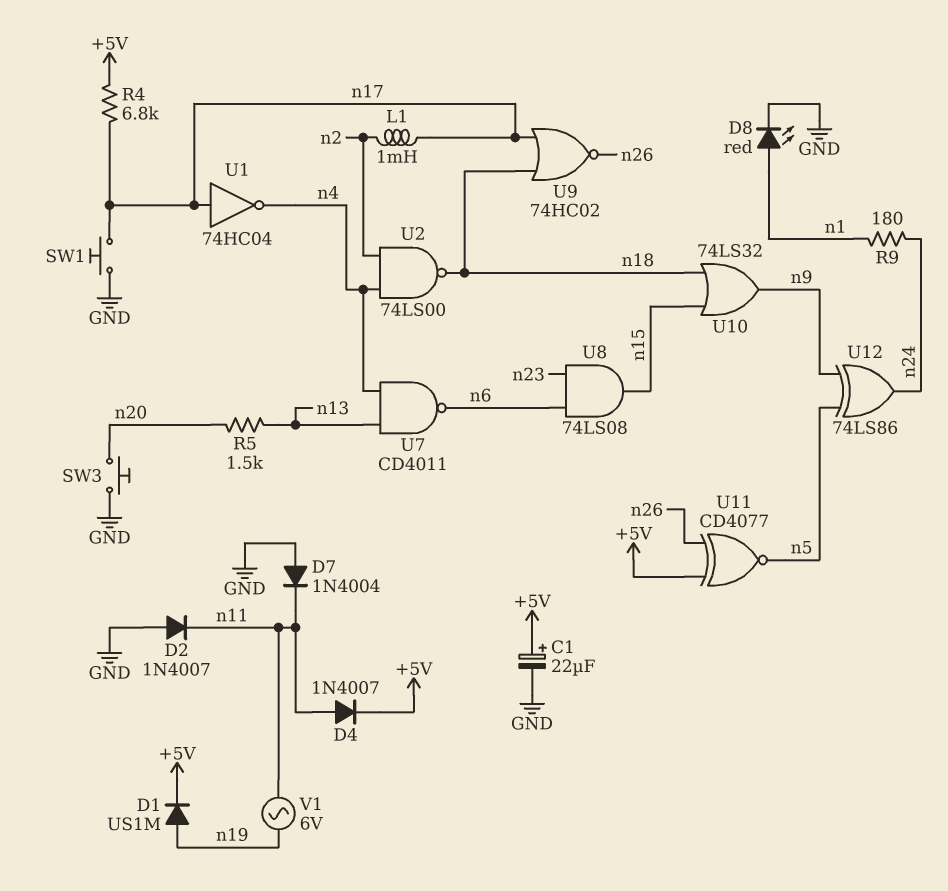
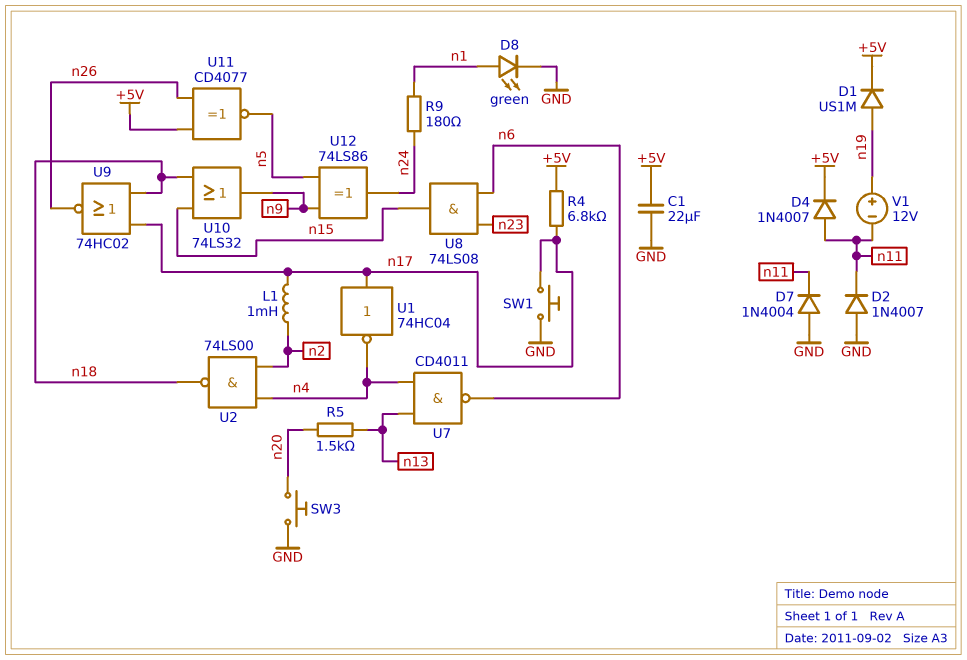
C1: 22uF (plus +5V, minus GND) -> 22uF (+5V, GND)
D8: LED red (A n1, K GND) -> LED green (A n1, K GND)
V1: AC 6V (n11, n19) -> 12V (plus n19, minus n11)

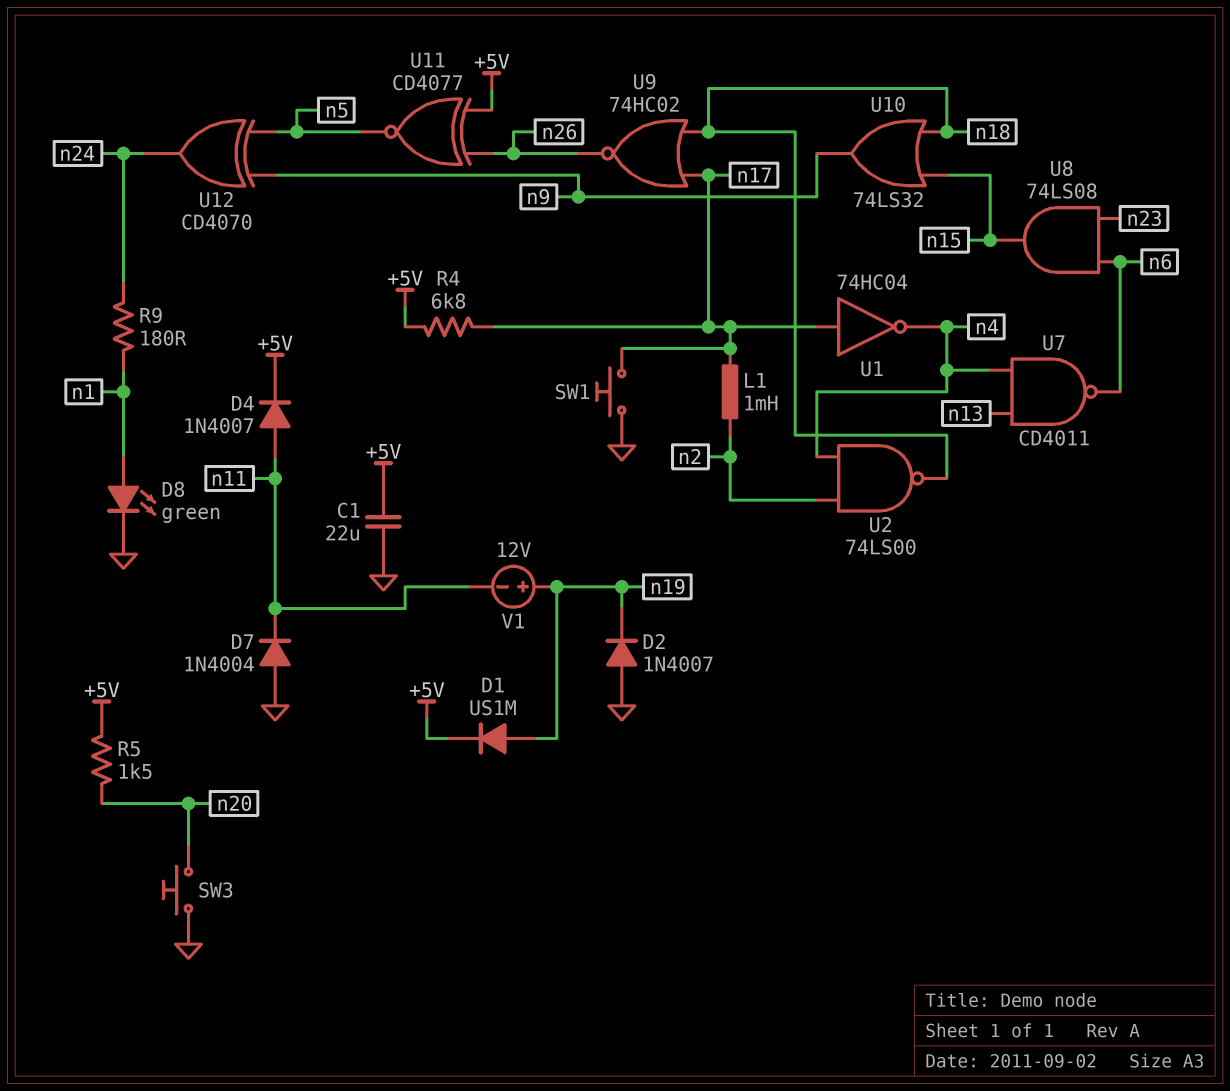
D2: diode 1N4007 (A GND, K n11) -> diode 1N4007 (A GND, K n19)
R5: 1.5k (n13, n20) -> 1.5k (+5V, n20)
U12: XOR 74LS86 (in n5, in n9, out n24) -> XOR CD4070 (in n5, in n9, out n24)

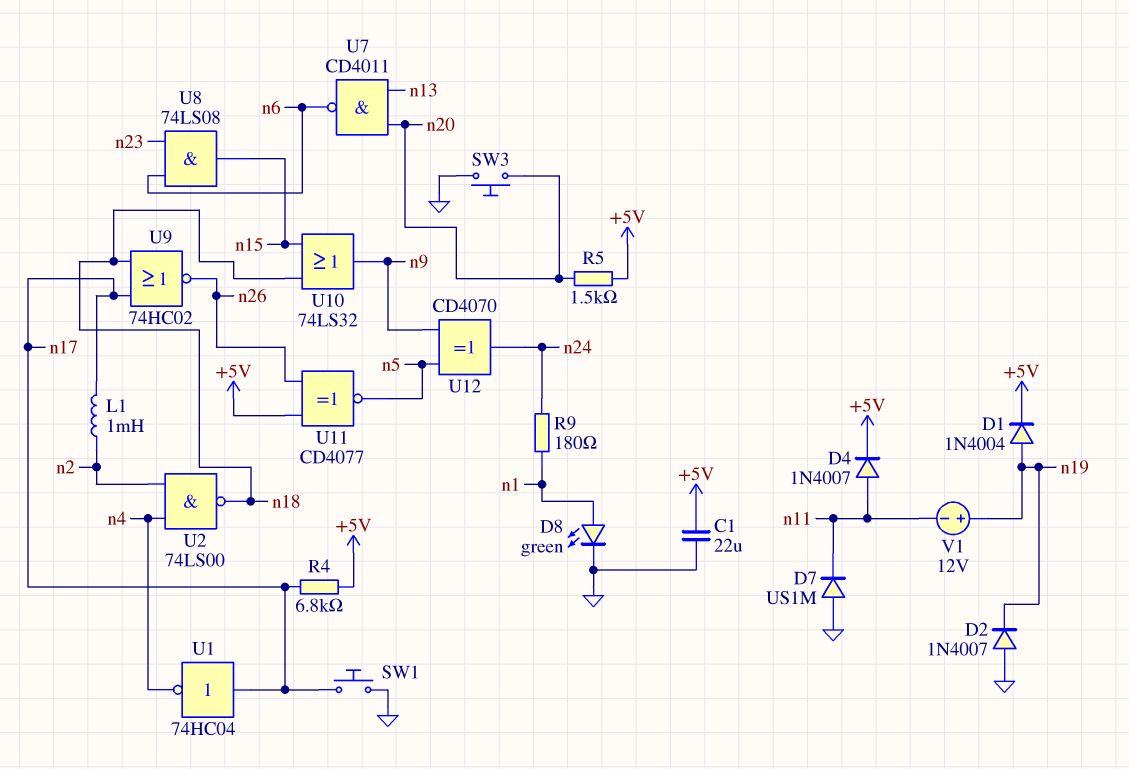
D1: diode US1M (A n19, K +5V) -> diode 1N4004 (A n19, K +5V)
D7: diode 1N4004 (A GND, K n11) -> diode US1M (A GND, K n11)
U7: NAND CD4011 (in n4, in n13, out n6) -> NAND CD4011 (in n13, in n20, out n6)

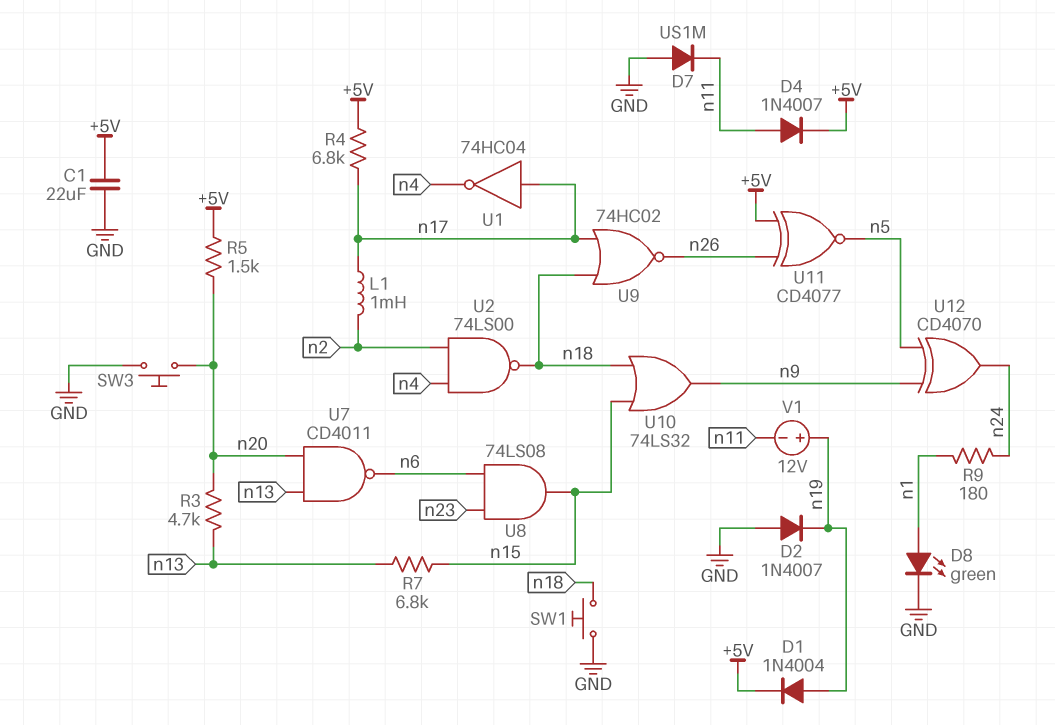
R3: none -> 4.7k (n13, n20)
R7: none -> 6.8k (n13, n15)
SW1: button (GND, n17) -> button (GND, n18)

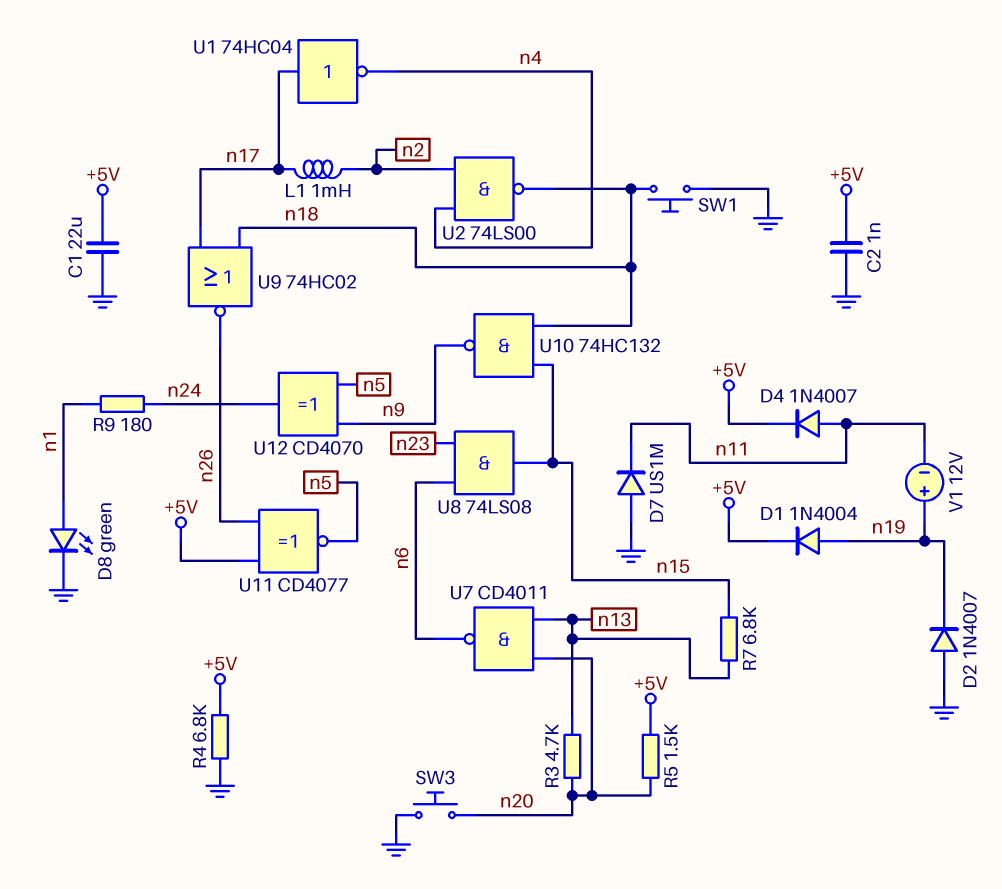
C2: none -> 1nF (+5V, GND)
R4: 6.8k (+5V, n17) -> 6.8k (+5V, GND)
U10: OR 74LS32 (in n15, in n18, out n9) -> NAND 74HC132 (in n15, in n18, out n9)

